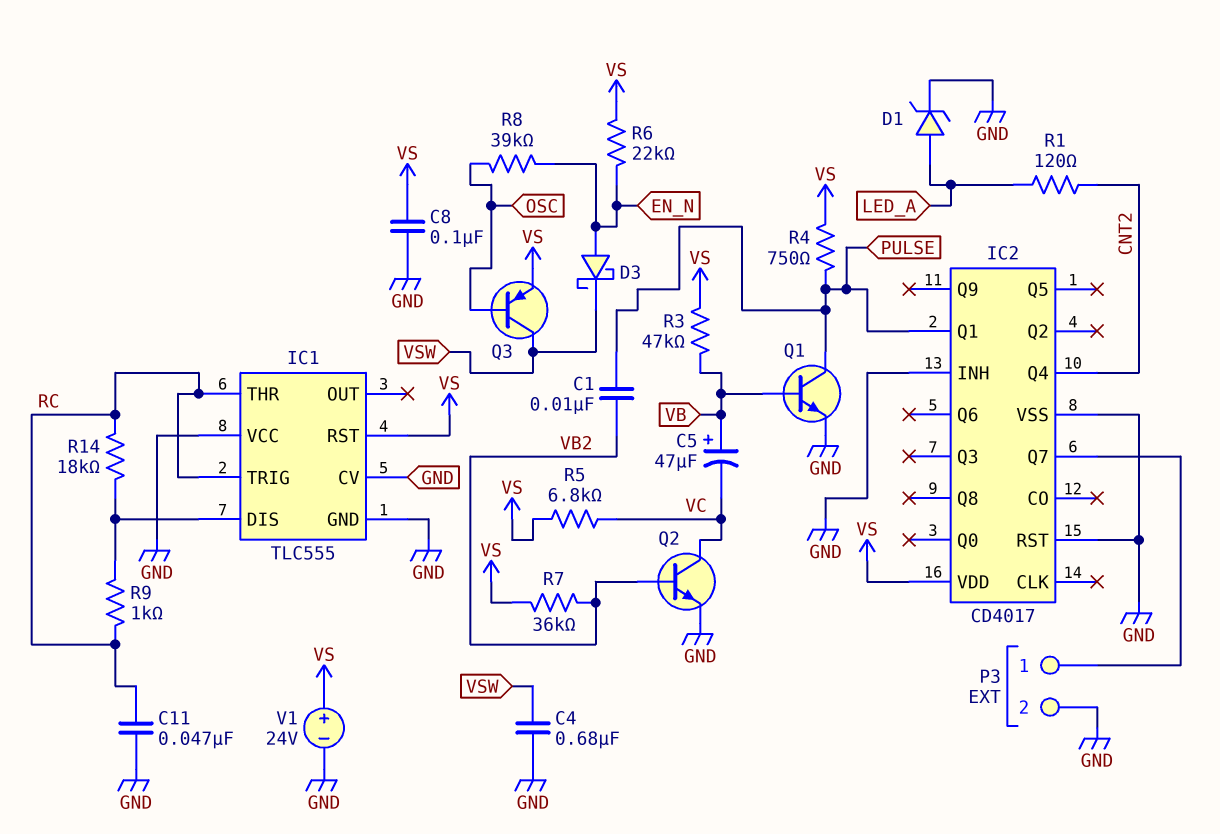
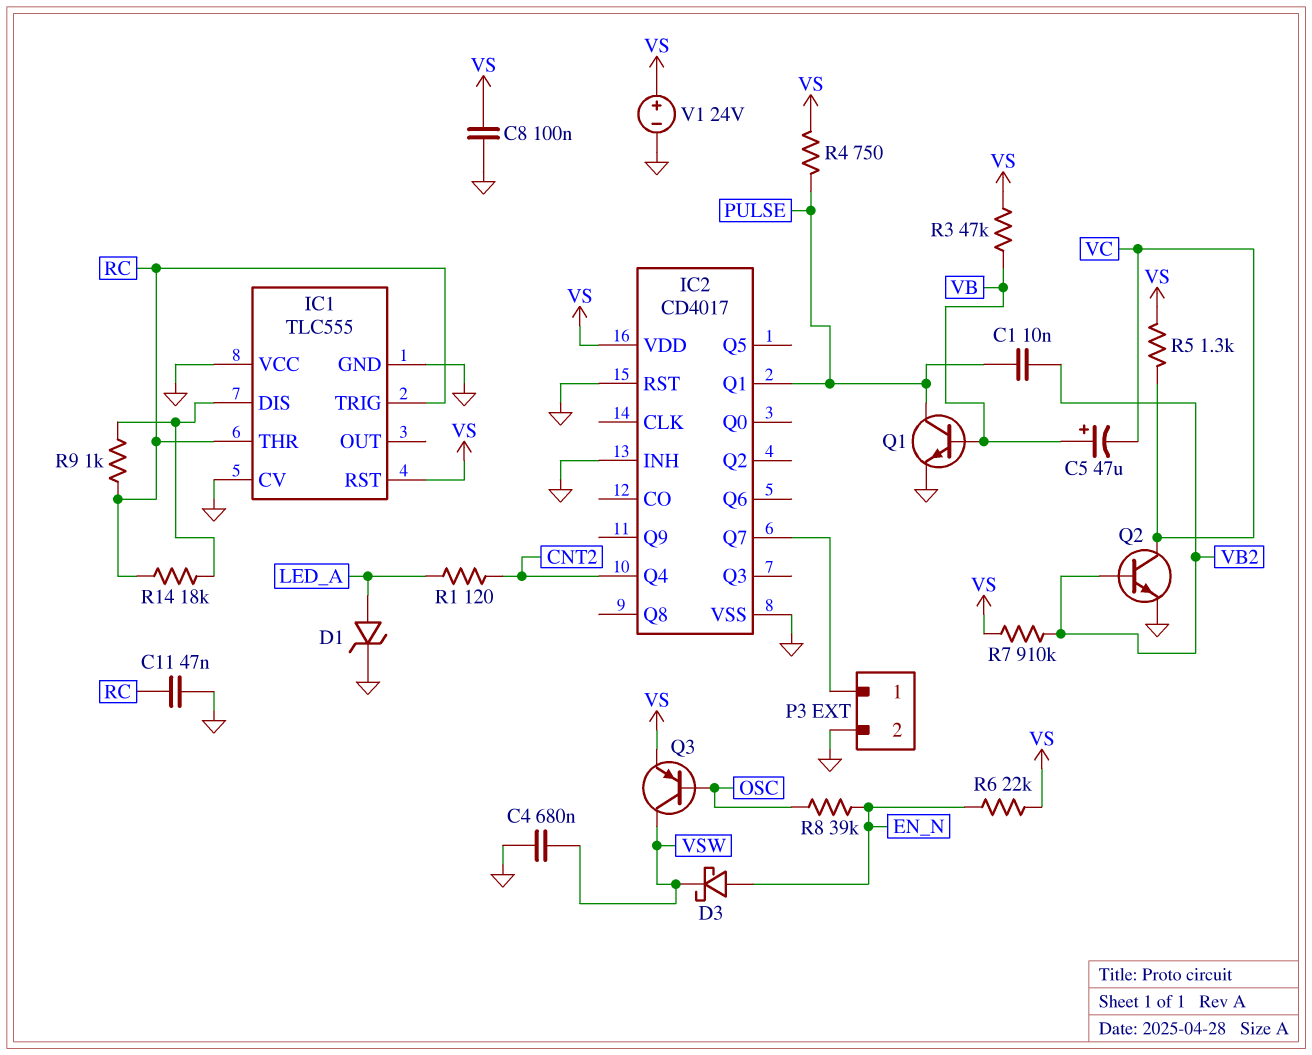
R5: 6.8k (VC, VS) -> 1.3k (VC, VS)
R7: 36k (VB2, VS) -> 910k (VB2, VS)

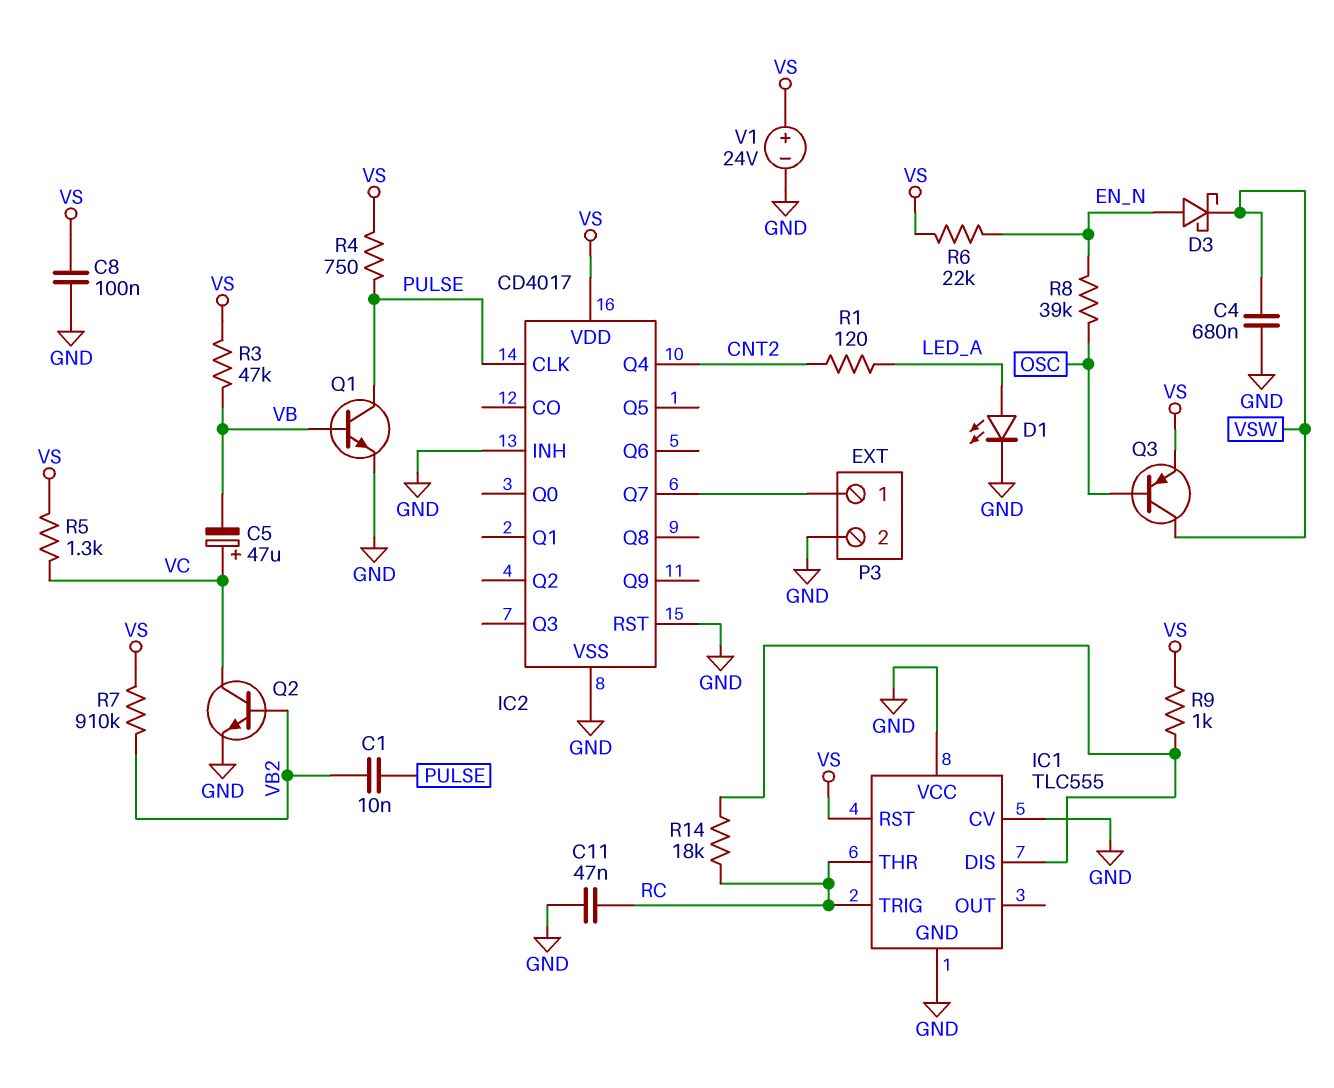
C5: 47uF (plus VB, minus VC) -> 47uF (plus VC, minus VB)
D1: zener (A LED_A, K GND) -> LED (A LED_A, K GND)
IC2 pin CLK: none -> PULSE
IC2 pin Q1: PULSE -> none
R9: 1k (IC1/DIS, RC) -> 1k (IC1/DIS, VS)

